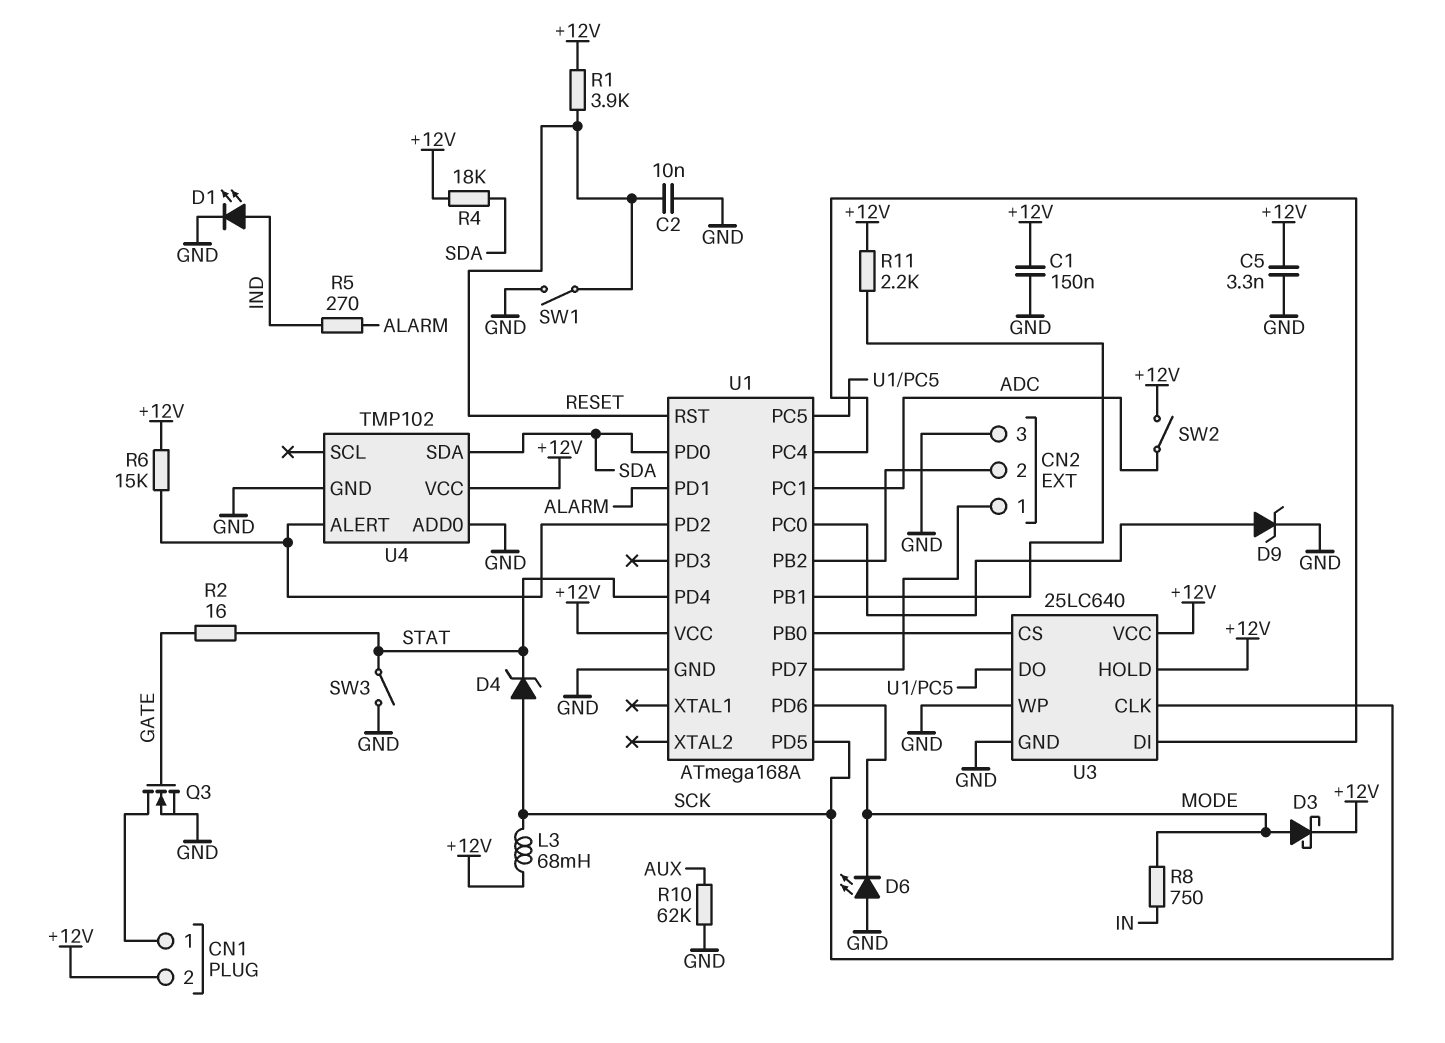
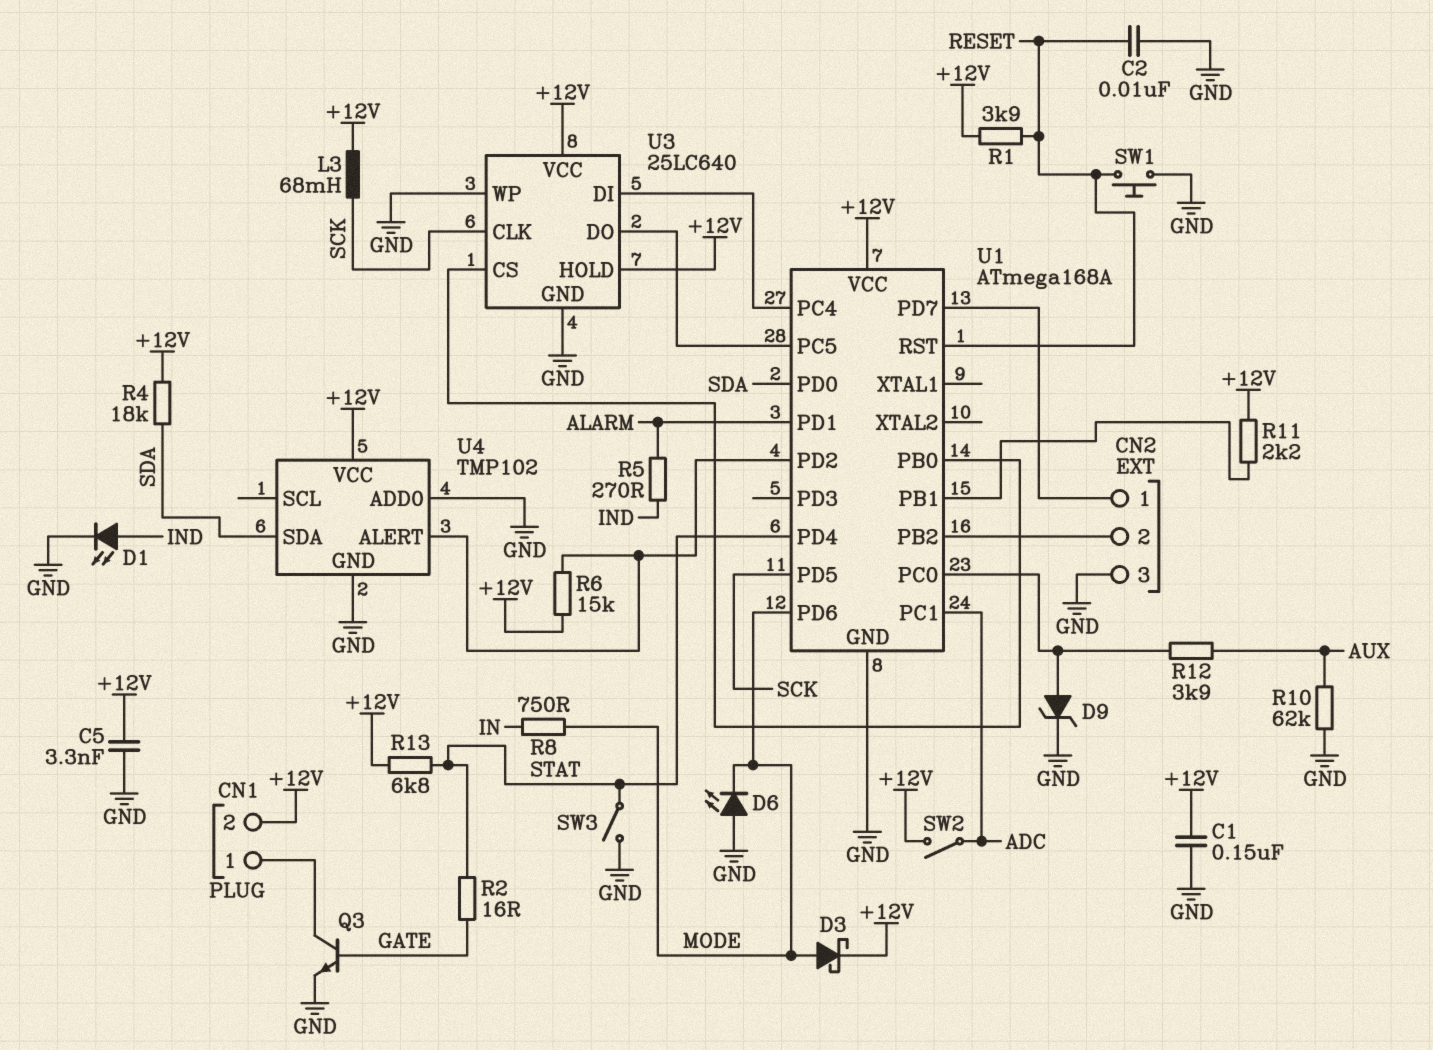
D4: zener (A SCK, K STAT) -> none
Q3: NMOS (G GATE, D CN1/1, S GND) -> NPN (B GATE, C CN1/1, E GND)
R12: none -> 3.9k (AUX, U1/PC0)
R13: none -> 6.8k (+12V, STAT)
SW1: switch (GND, RESET) -> button (GND, RESET)

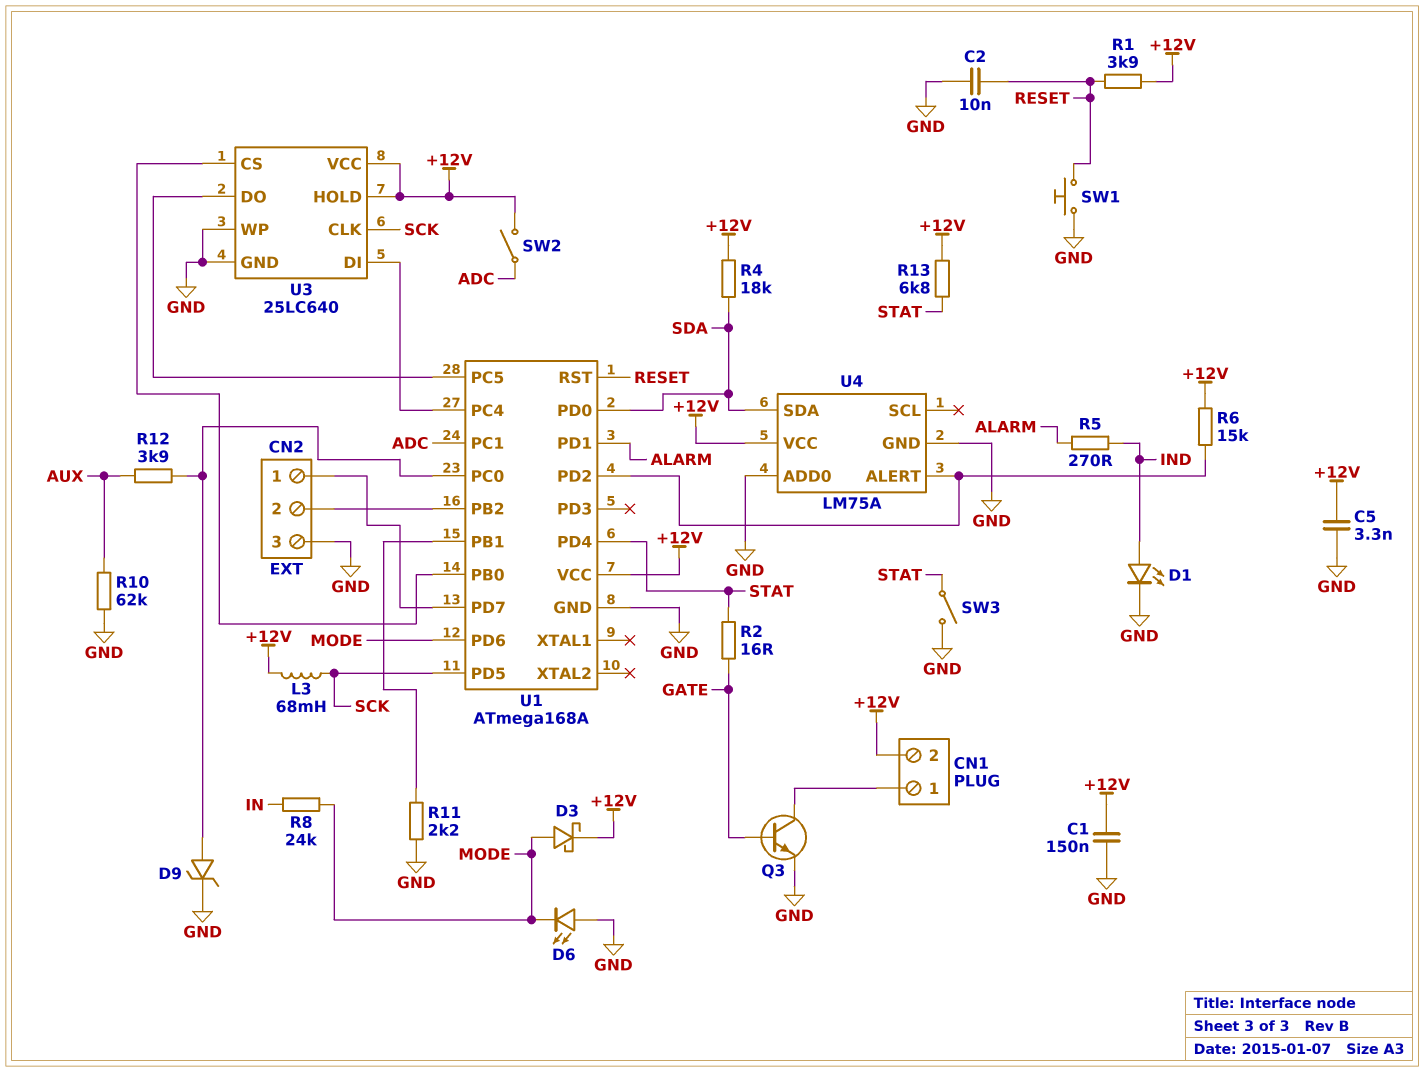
R8: 750 (IN, MODE) -> 24k (IN, MODE)
R11: 2.2k (+12V, U1/PB1) -> 2.2k (GND, U1/PB1)
U4: TMP102 -> LM75A

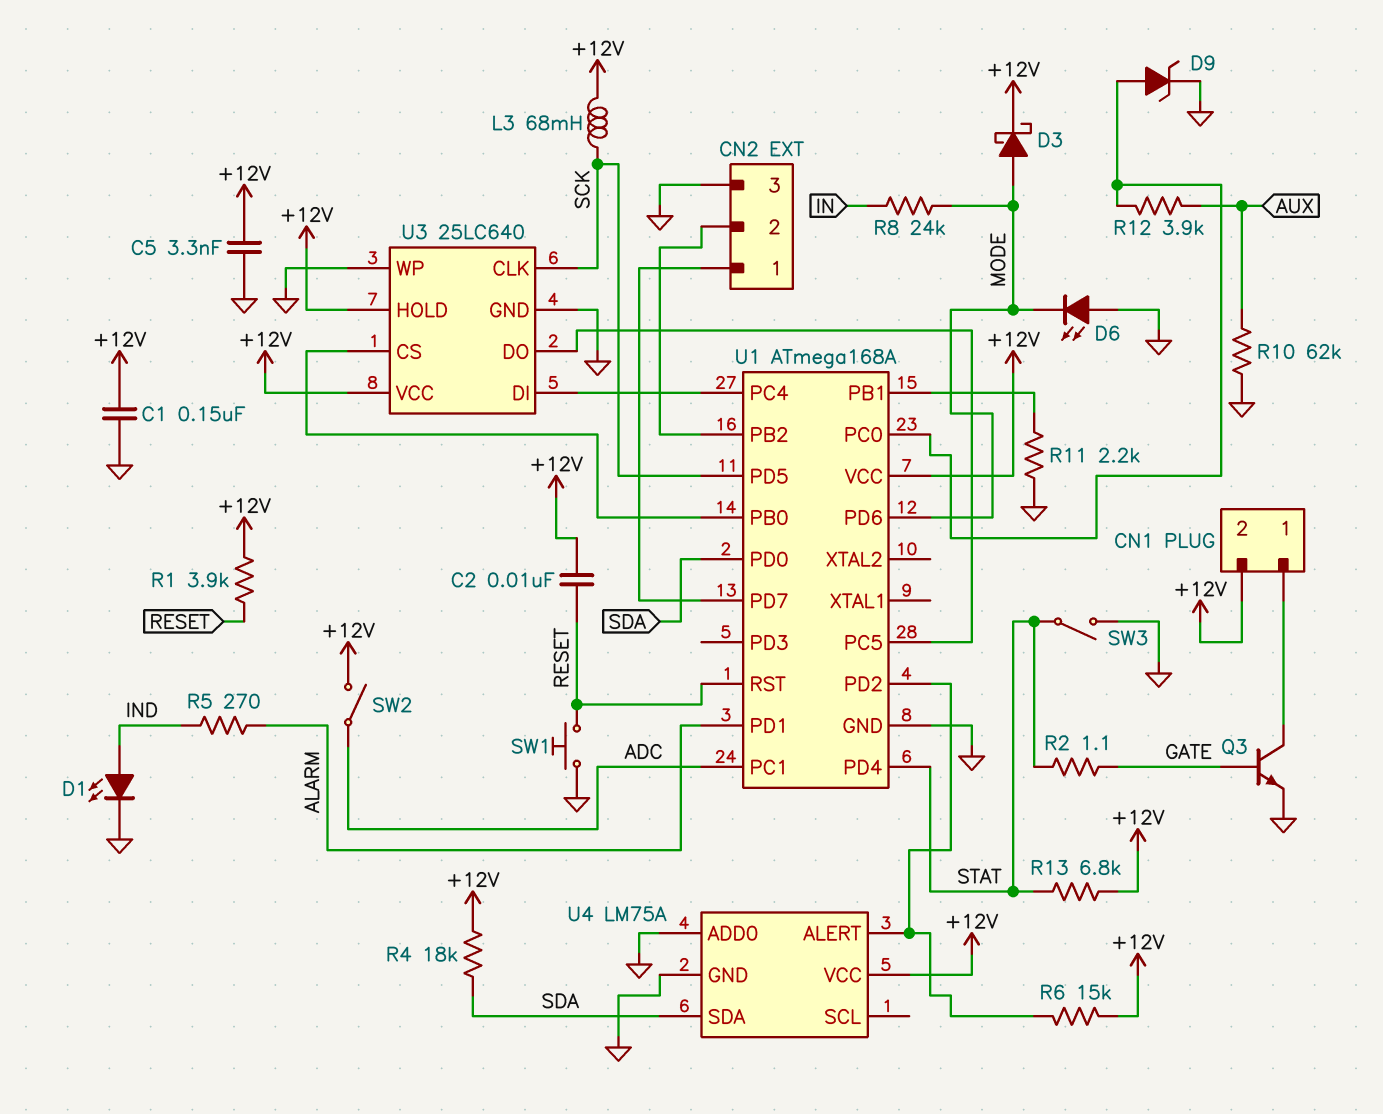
C2: 10nF (GND, RESET) -> 10nF (+12V, RESET)
R2: 16 (GATE, STAT) -> 1.1 (GATE, STAT)

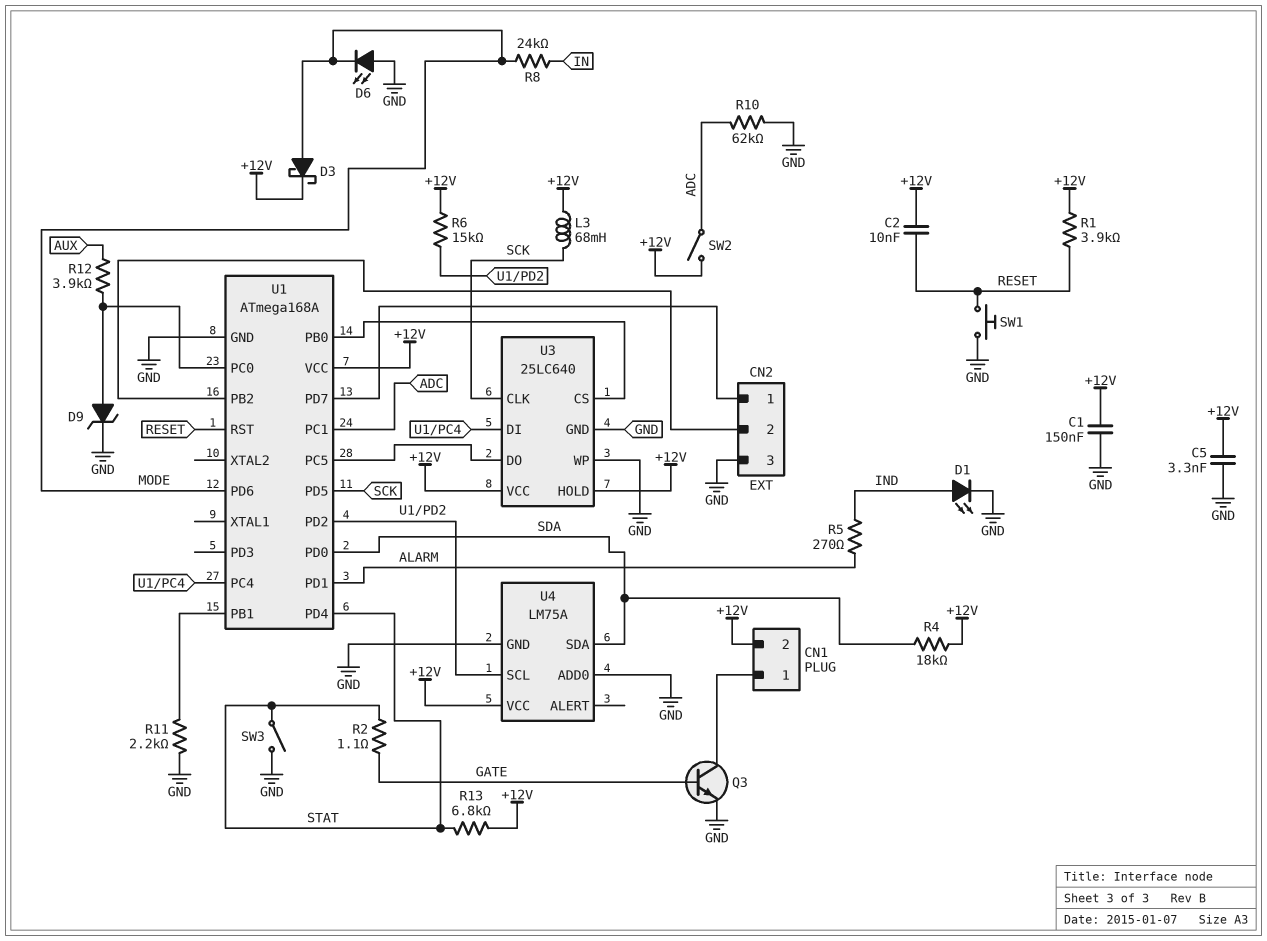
R10: 62k (AUX, GND) -> 62k (ADC, GND)
U4 pin ALERT: U1/PD2 -> none
U4 pin SCL: none -> U1/PD2

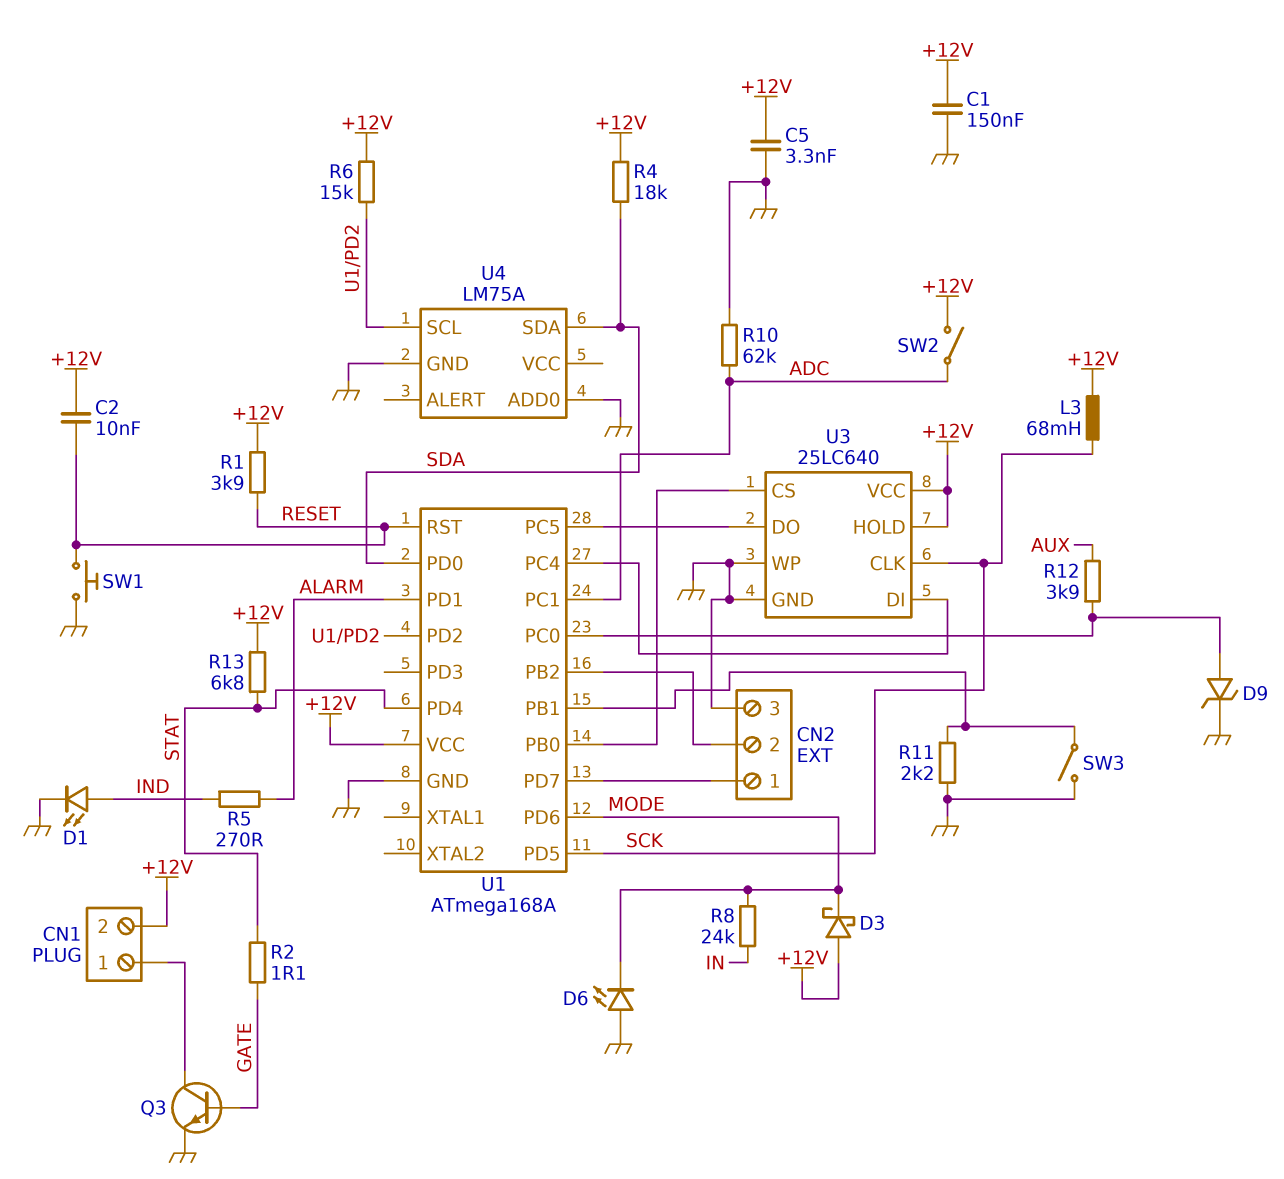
D3: schottky (A MODE, K +12V) -> schottky (A +12V, K MODE)
SW3: switch (GND, STAT) -> switch (GND, U1/PB1)
U4 pin VCC: +12V -> none

